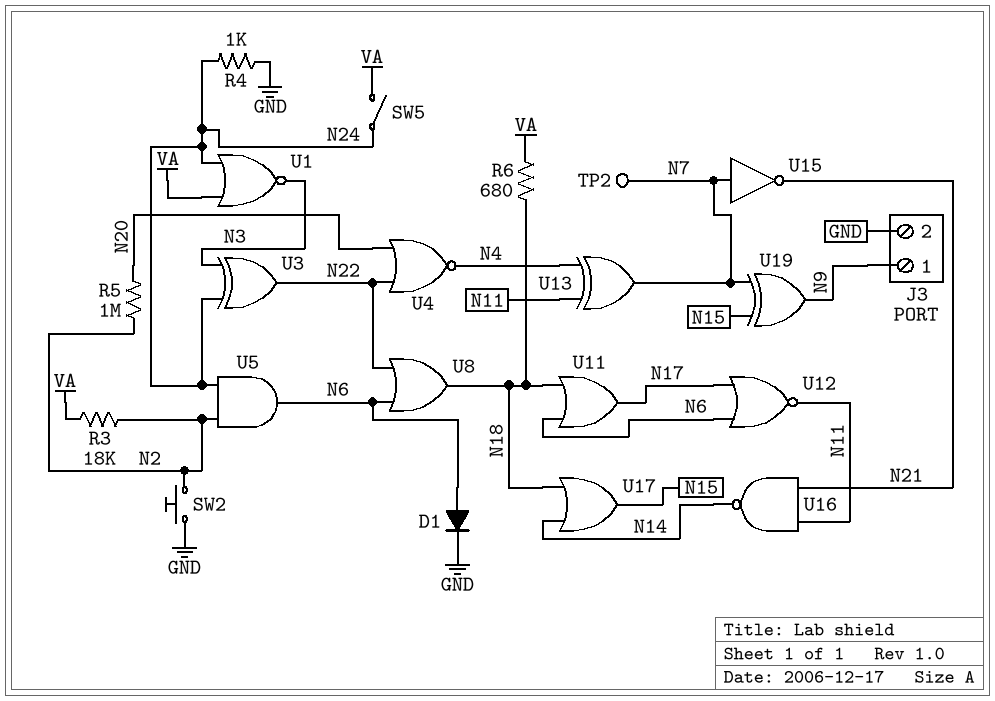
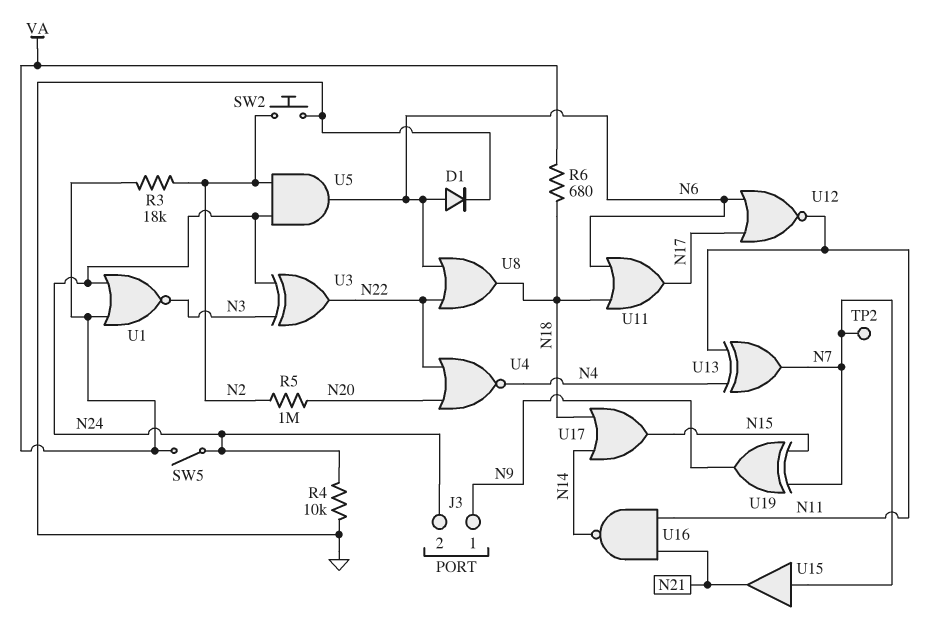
J3 pin 2: GND -> N24
R4: 1k (GND, N24) -> 10k (GND, N24)
U15: NOT (in N7, out N21) -> buffer (in N7, out N21)

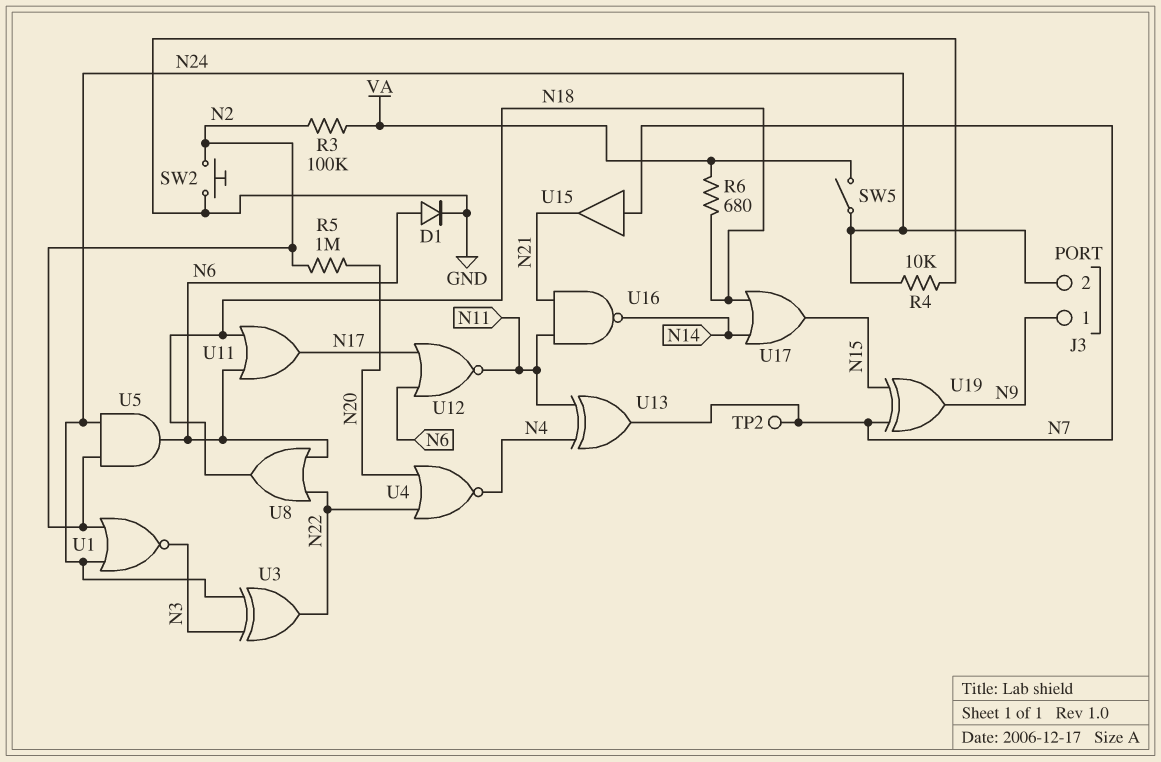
R3: 18k (N2, VA) -> 100k (N2, VA)
U1: NOR (in N24, in VA, out N3) -> NOR (in N2, in N24, out N3)

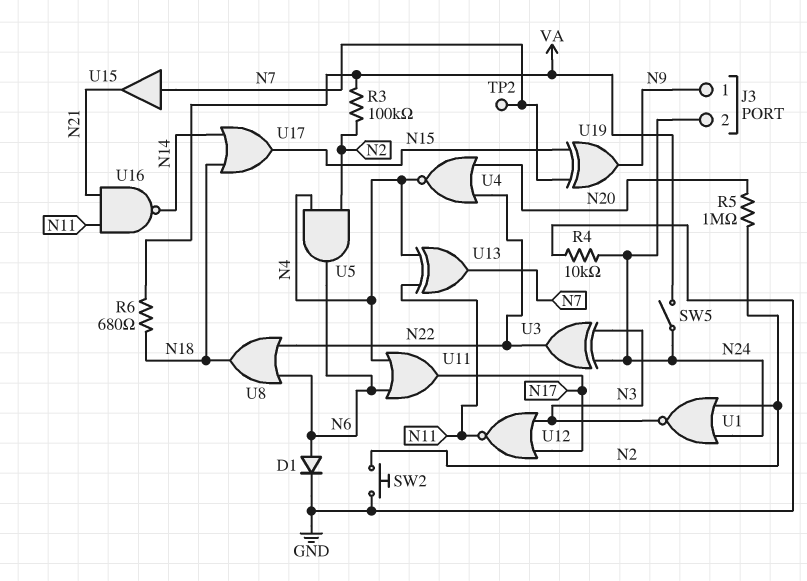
U5: AND (in N2, in N24, out N6) -> AND (in N2, in N4, out N6)
U11: OR (in N6, in N18, out N17) -> OR (in N4, in N6, out N17)
U12: NOR (in N6, in N17, out N11) -> NOR (in N3, in N17, out N11)

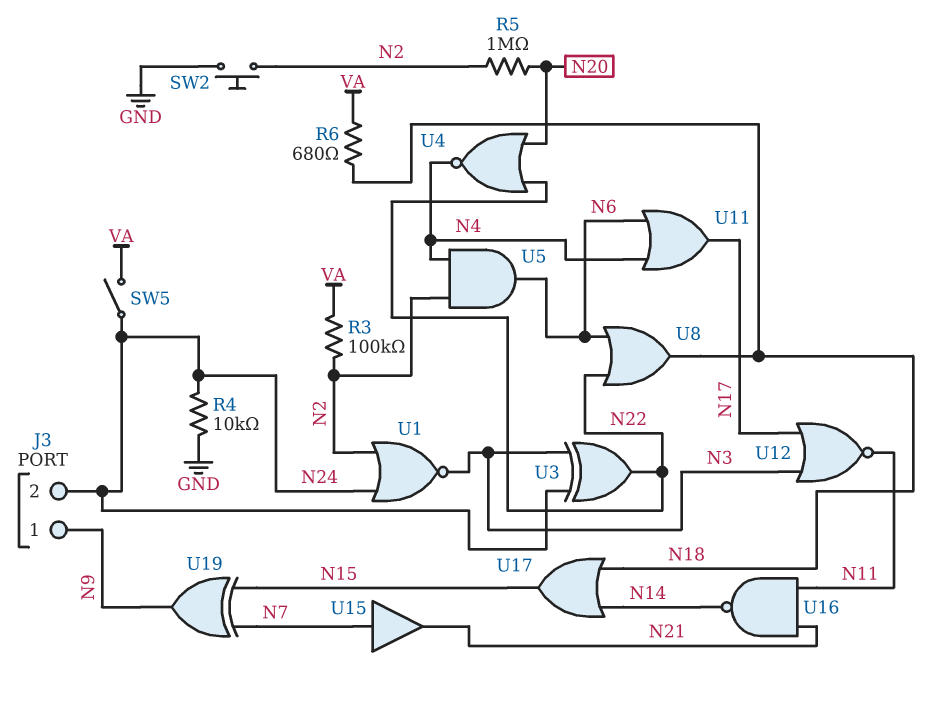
D1: diode (A N6, K GND) -> none
TP2: test point (N7) -> none
U13: XOR (in N4, in N11, out N7) -> none

